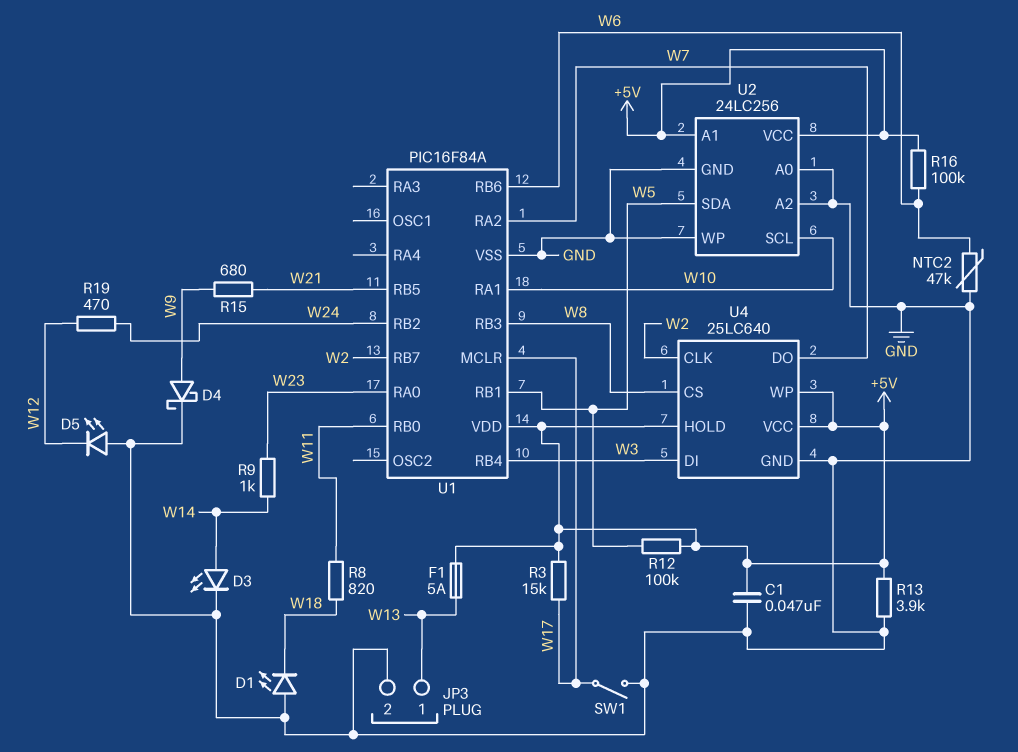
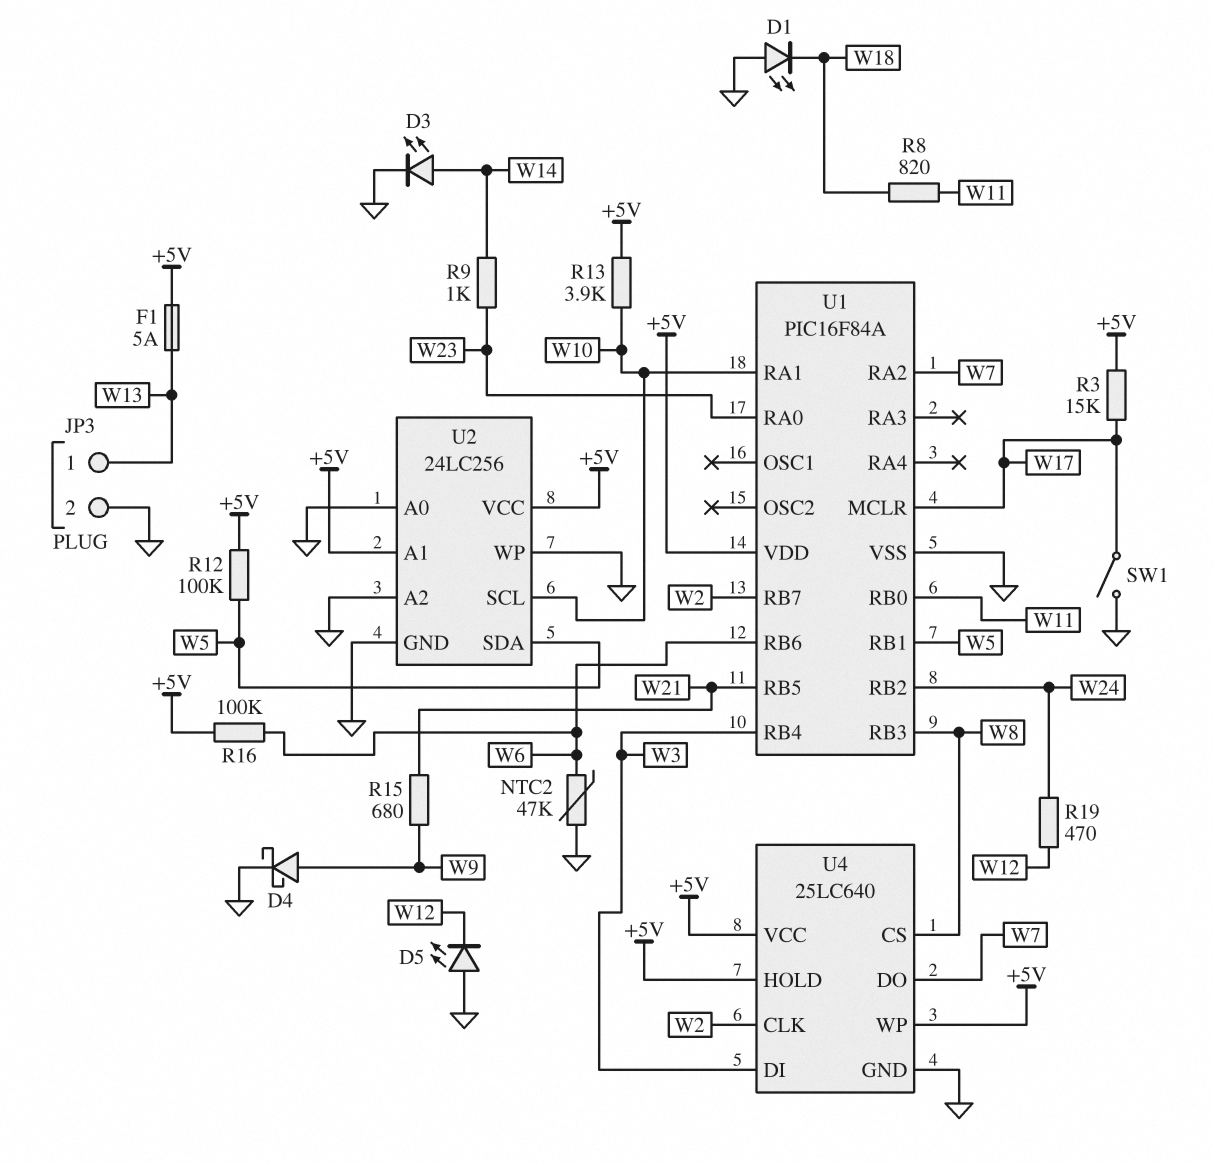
C1: 47nF (+5V, GND) -> none
R13: 3.9k (+5V, GND) -> 3.9k (+5V, W10)

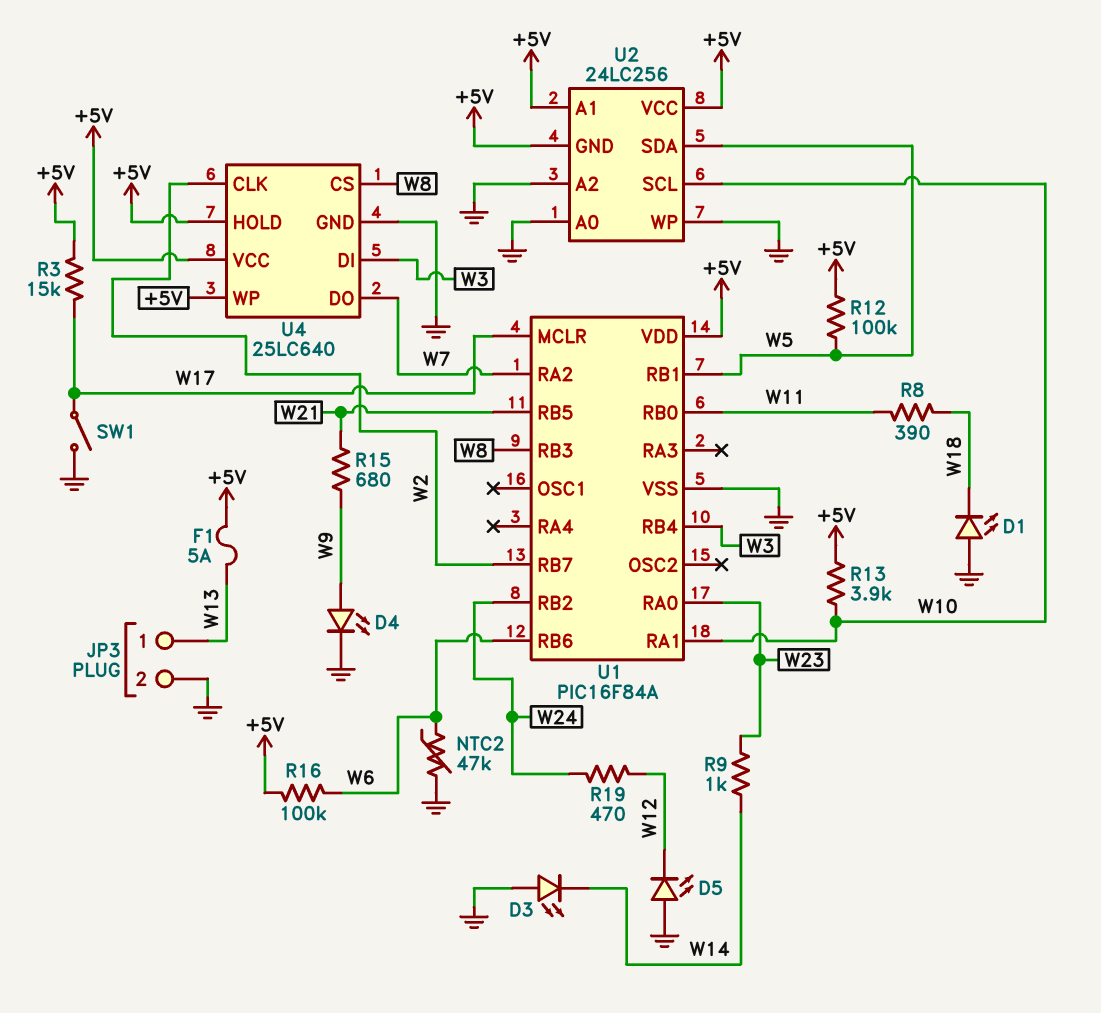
D3: LED (A W14, K GND) -> LED (A GND, K W14)
D4: schottky (A W9, K GND) -> LED (A W9, K GND)
R8: 820 (W11, W18) -> 390 (W11, W18)
U2 pin GND: GND -> +5V

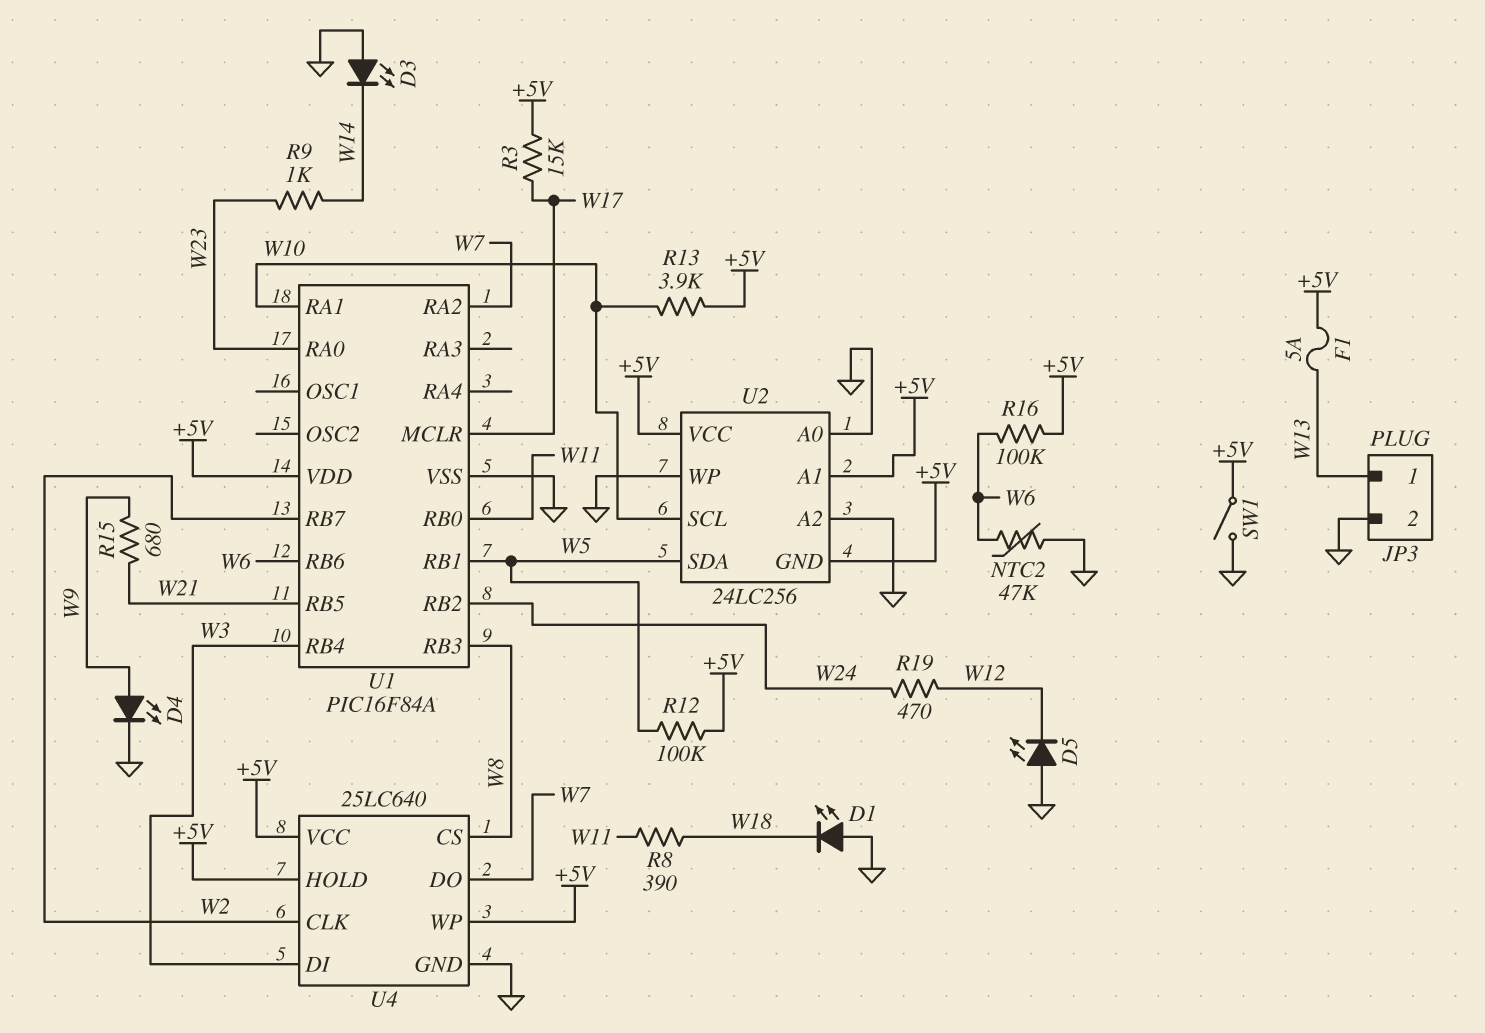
SW1: switch (GND, W17) -> switch (+5V, GND)

